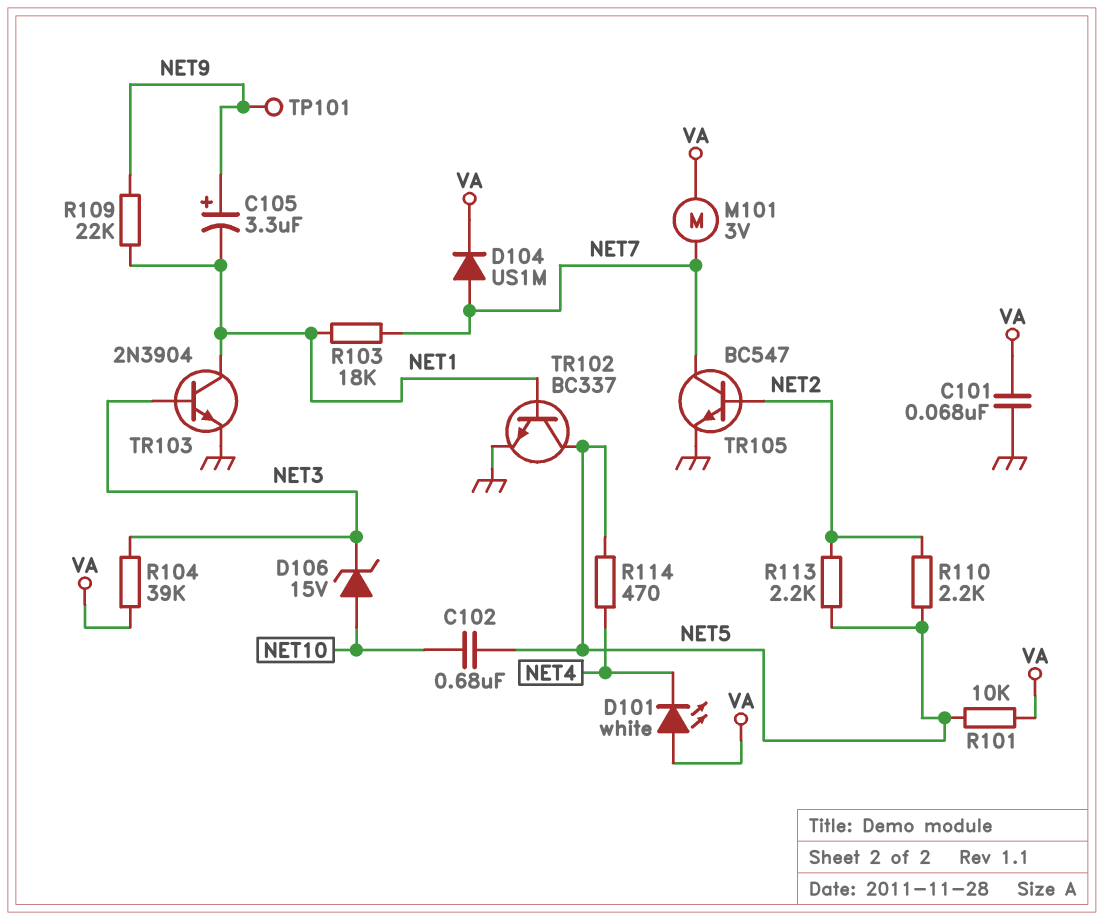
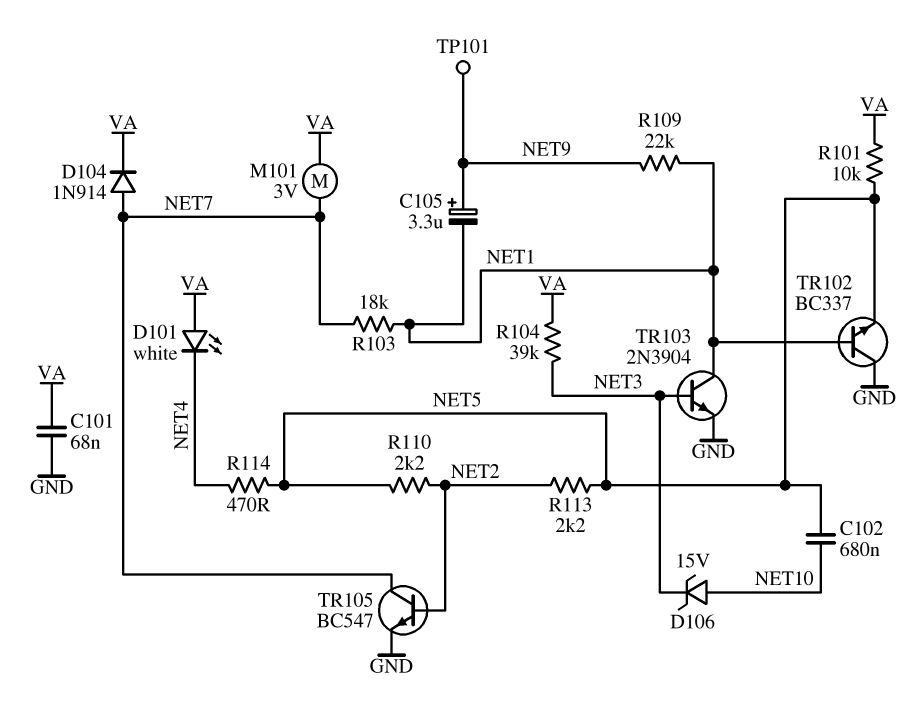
D104: diode US1M (A NET7, K VA) -> diode 1N914 (A NET7, K VA)
TR102: NPN BC337 (B NET1, C NET5, E GND) -> NPN BC337 (B NET1, C GND, E NET5)

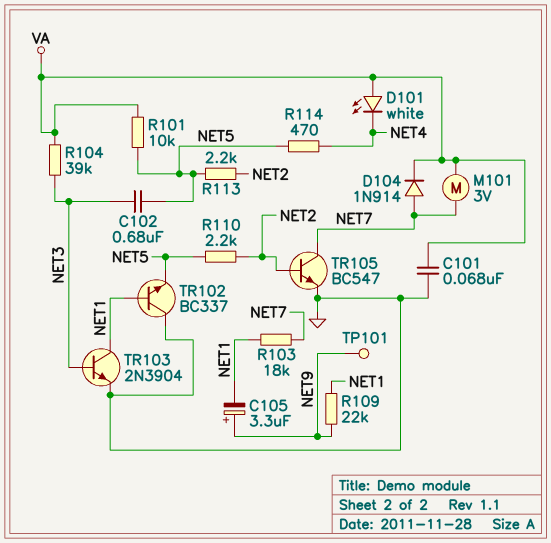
C102: 680nF (NET5, NET10) -> 680nF (NET3, NET5)
D106: zener 15V (A NET10, K NET3) -> none

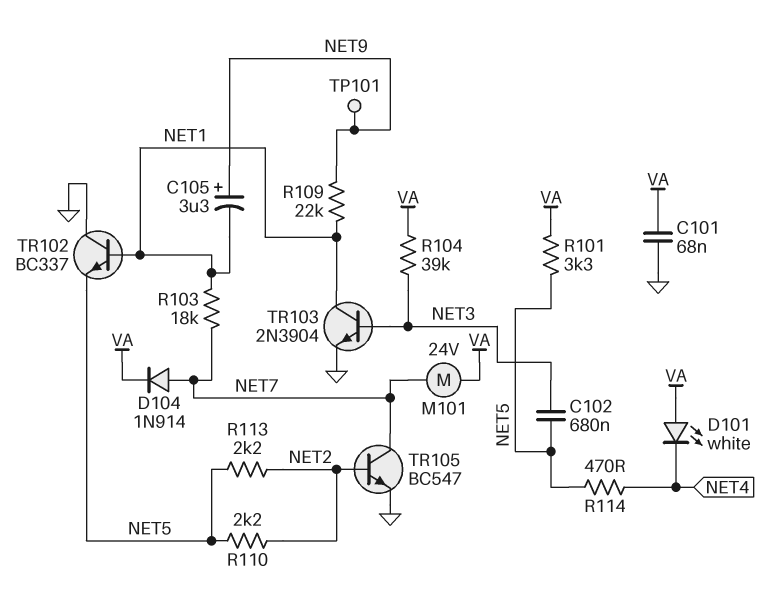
M101: motor 3V (NET7, VA) -> motor 24V (NET7, VA)
R101: 10k (NET5, VA) -> 3.3k (NET5, VA)

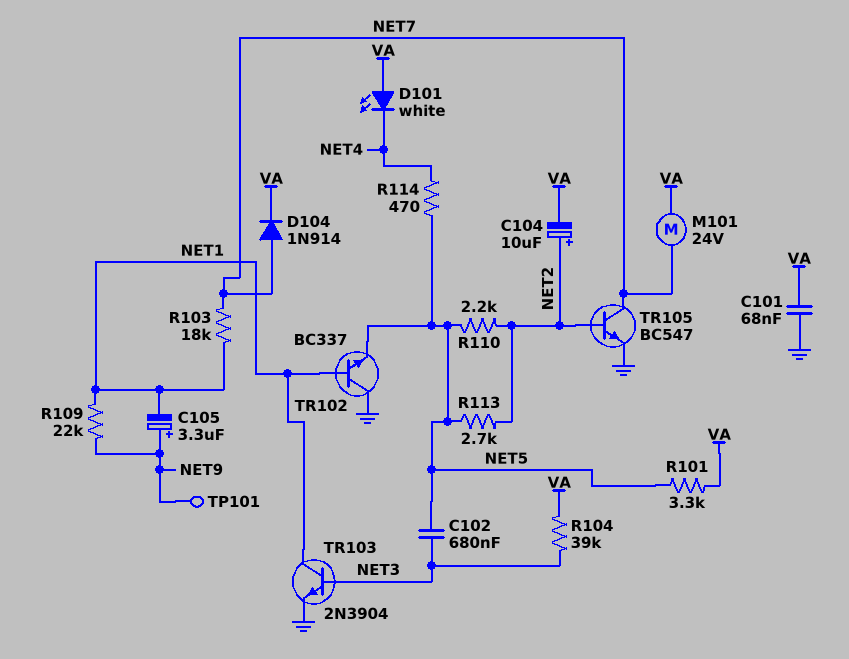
C104: none -> 10uF (plus NET2, minus VA)
R113: 2.2k (NET2, NET5) -> 2.7k (NET2, NET5)

